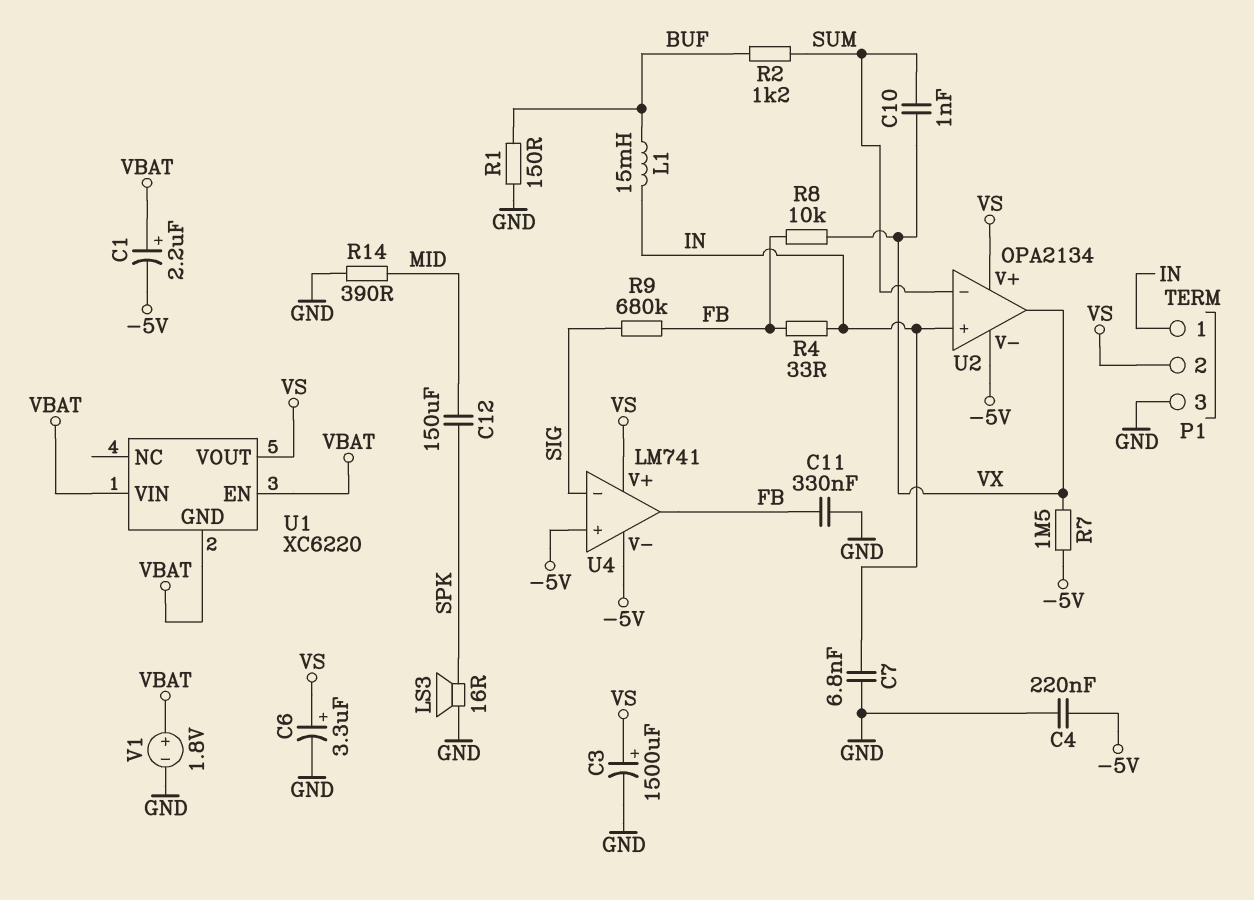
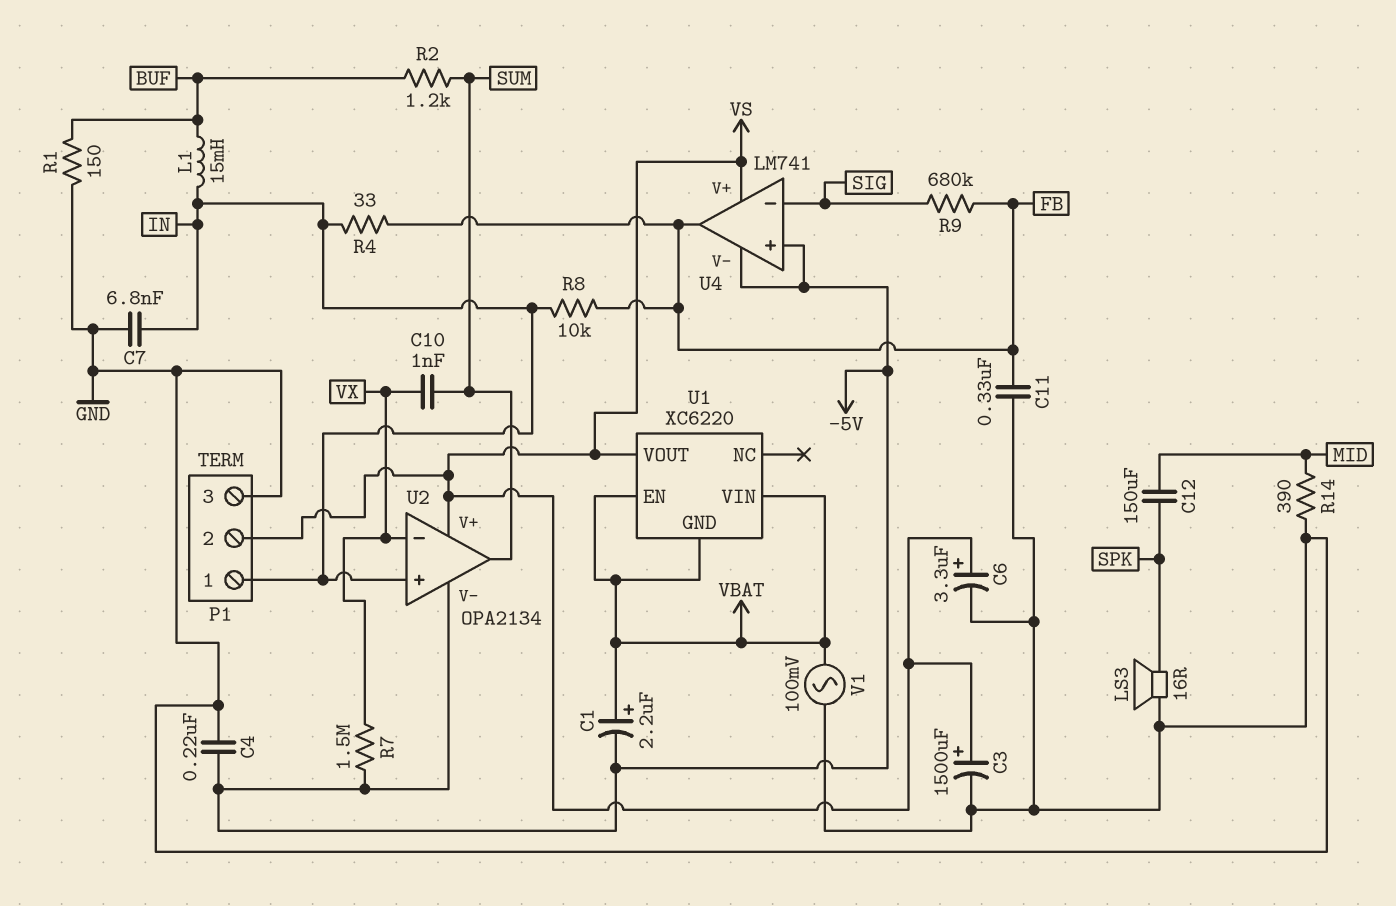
R8: 10k (FB, VX) -> 10k (FB, IN)
U2 pin in-: SUM -> VX
U2 pin out: VX -> SUM
V1: 1.8V (plus VBAT, minus GND) -> AC 100mV (GND, VBAT)

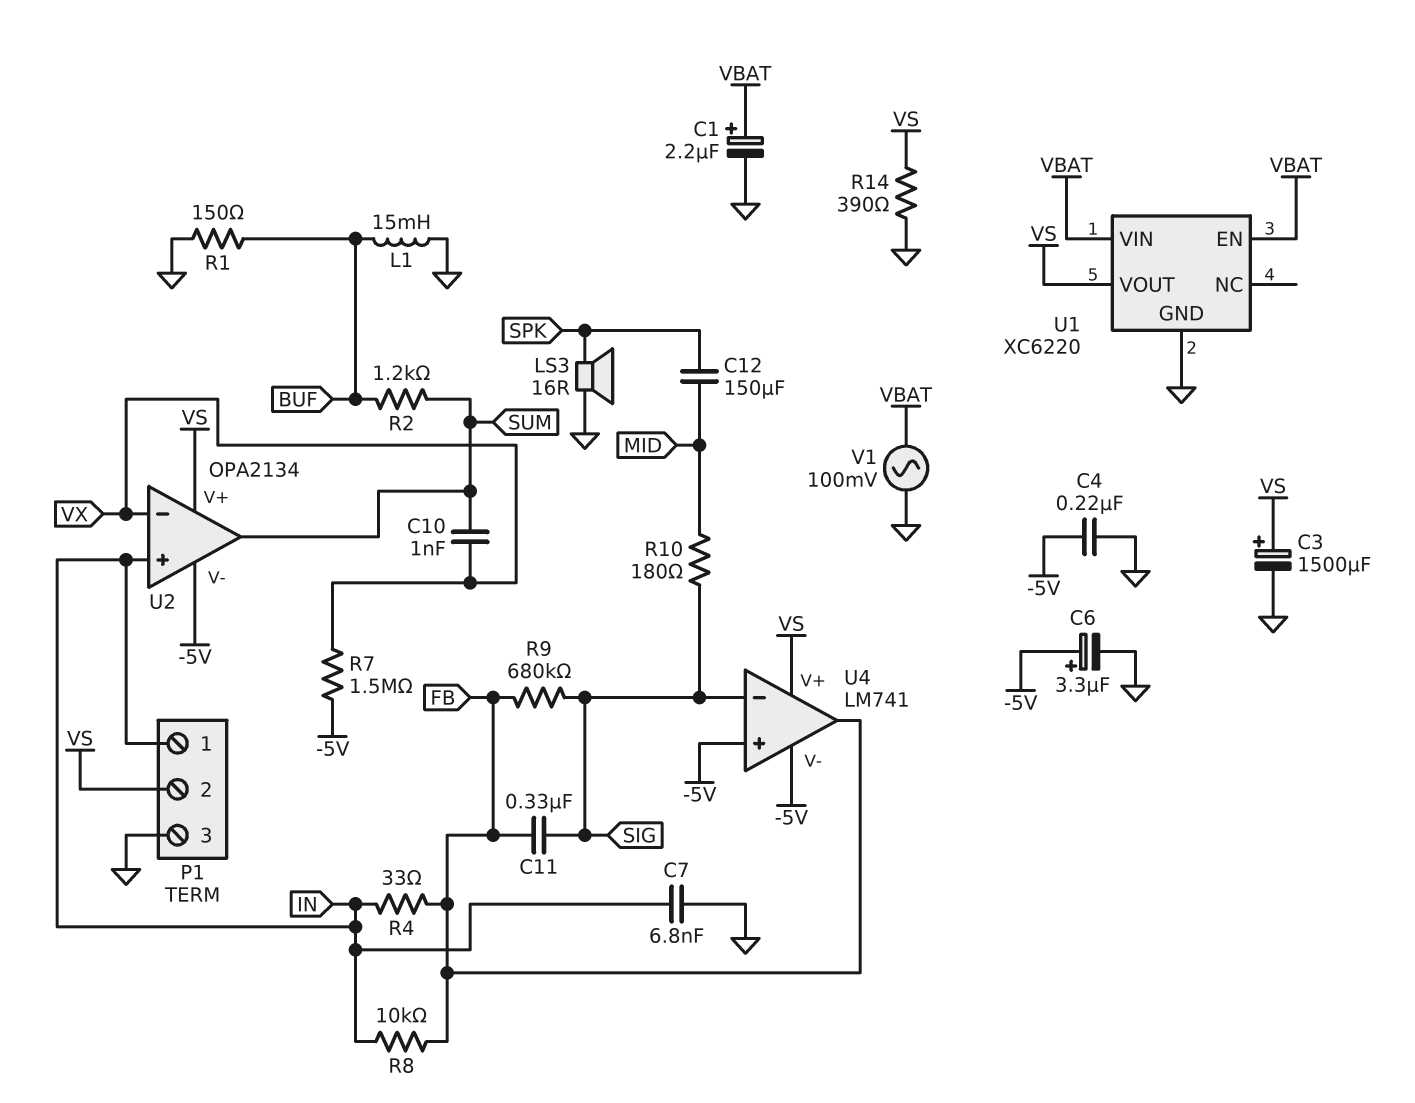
C1: 2.2uF (plus VBAT, minus -5V) -> 2.2uF (plus VBAT, minus GND)
C6: 3.3uF (plus VS, minus GND) -> 3.3uF (plus -5V, minus GND)
C11: 330nF (FB, GND) -> 330nF (FB, SIG)
L1: 15mH (BUF, IN) -> 15mH (BUF, GND)
R10: none -> 180 (MID, SIG)
R14: 390 (GND, MID) -> 390 (GND, VS)
U1 pin GND: VBAT -> GND

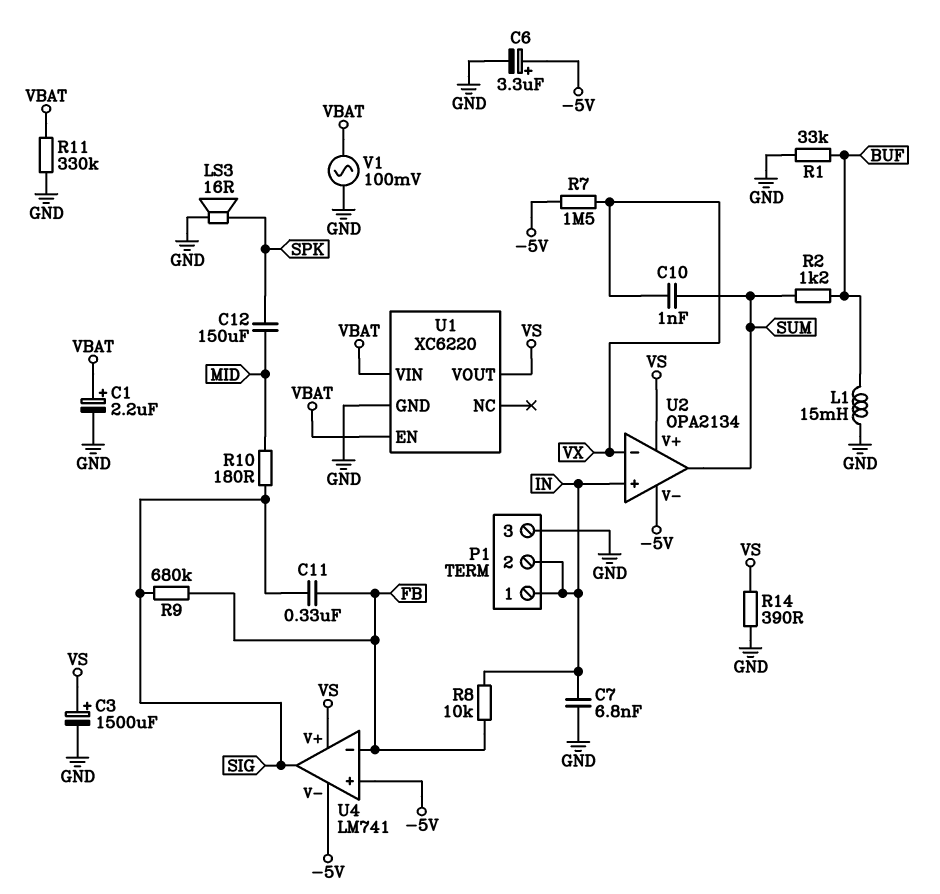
C4: 220nF (-5V, GND) -> none
P1 pin 2: VS -> IN
R1: 150 (BUF, GND) -> 33k (BUF, GND)
R4: 33 (FB, IN) -> none
R11: none -> 330k (GND, VBAT)
U4 pin in-: SIG -> FB
U4 pin out: FB -> SIG

